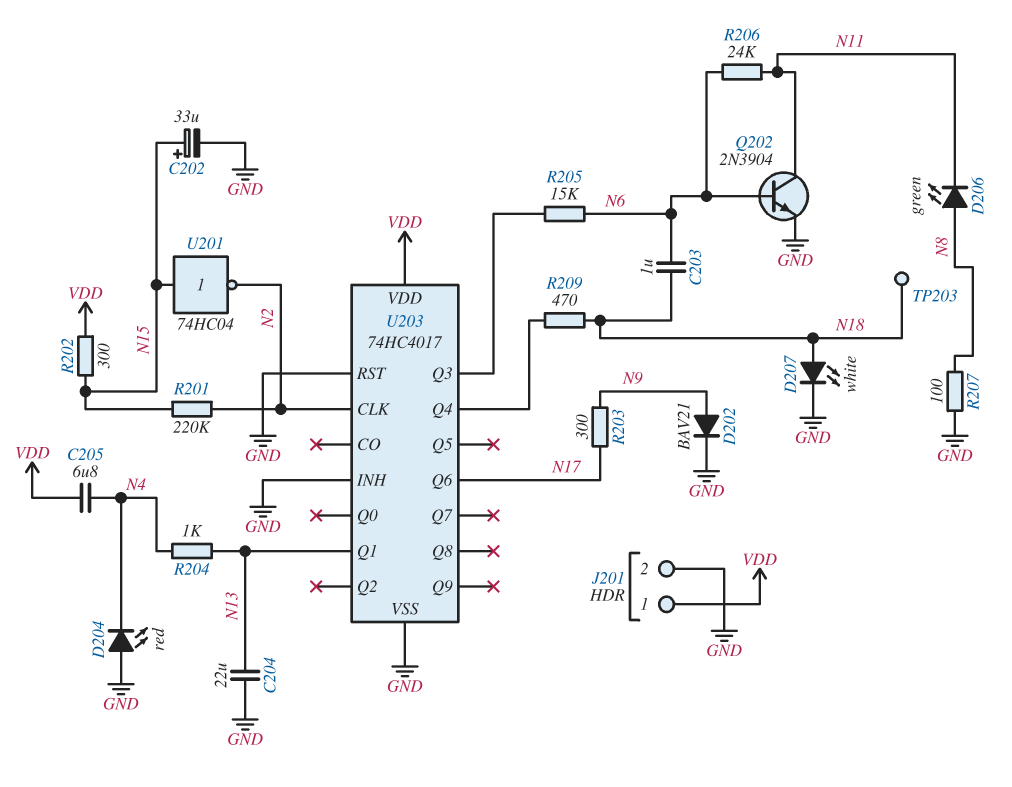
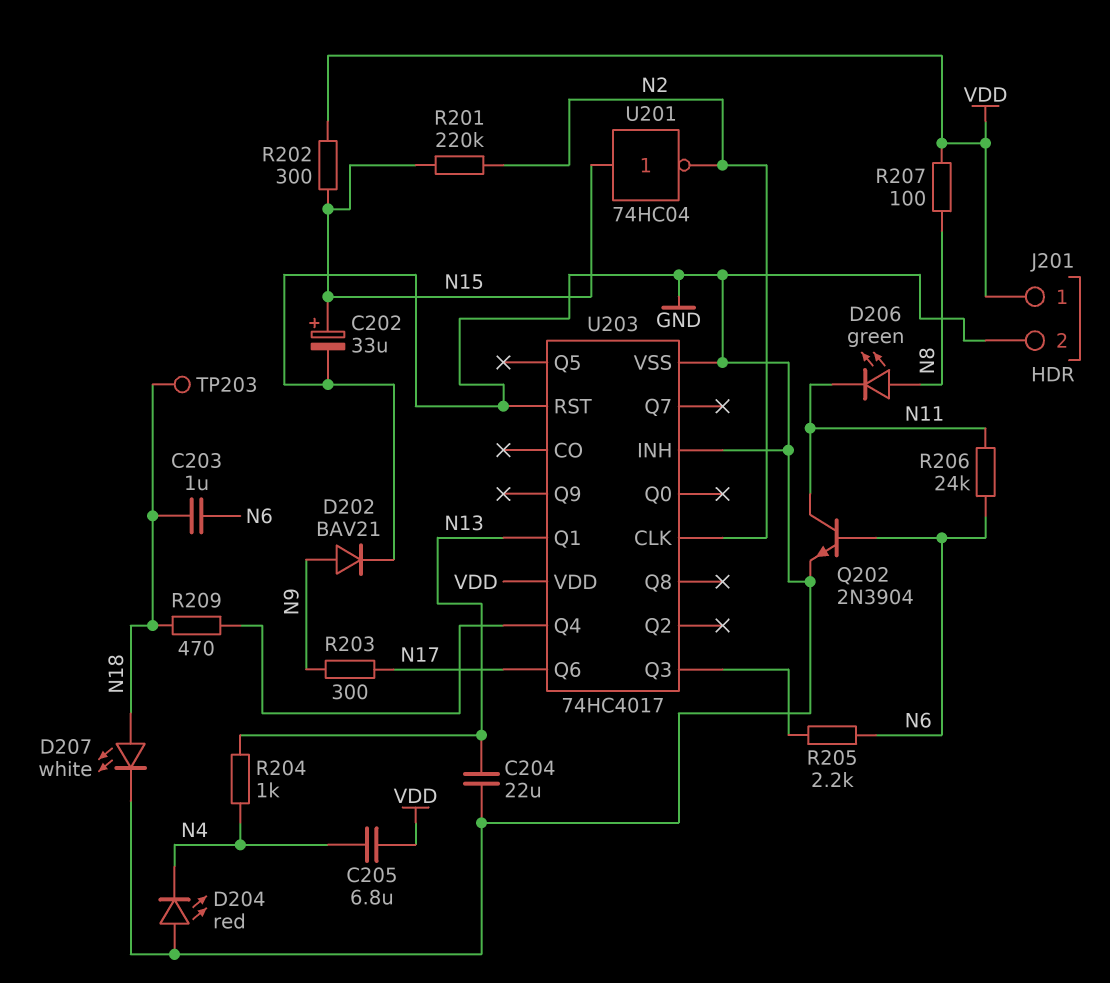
R205: 15k (N6, U203/Q3) -> 2.2k (N6, U203/Q3)
R207: 100 (GND, N8) -> 100 (N8, VDD)

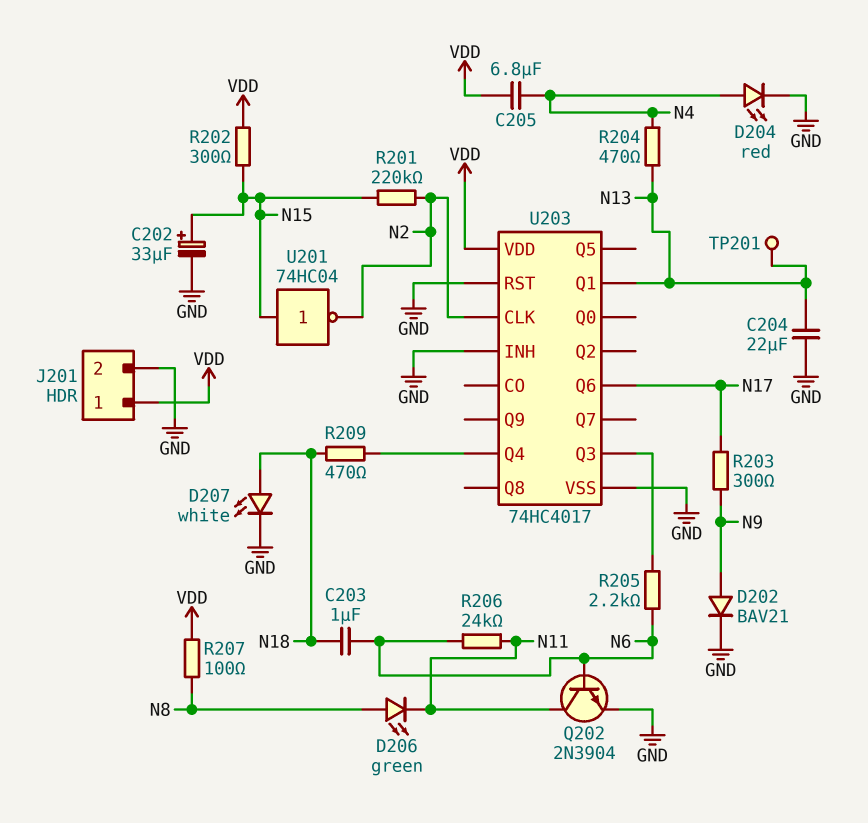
D204: LED red (A GND, K N4) -> LED red (A N4, K GND)
R204: 1k (N4, N13) -> 470 (N4, N13)
TP201: none -> test point (N13)
TP203: test point (N18) -> none

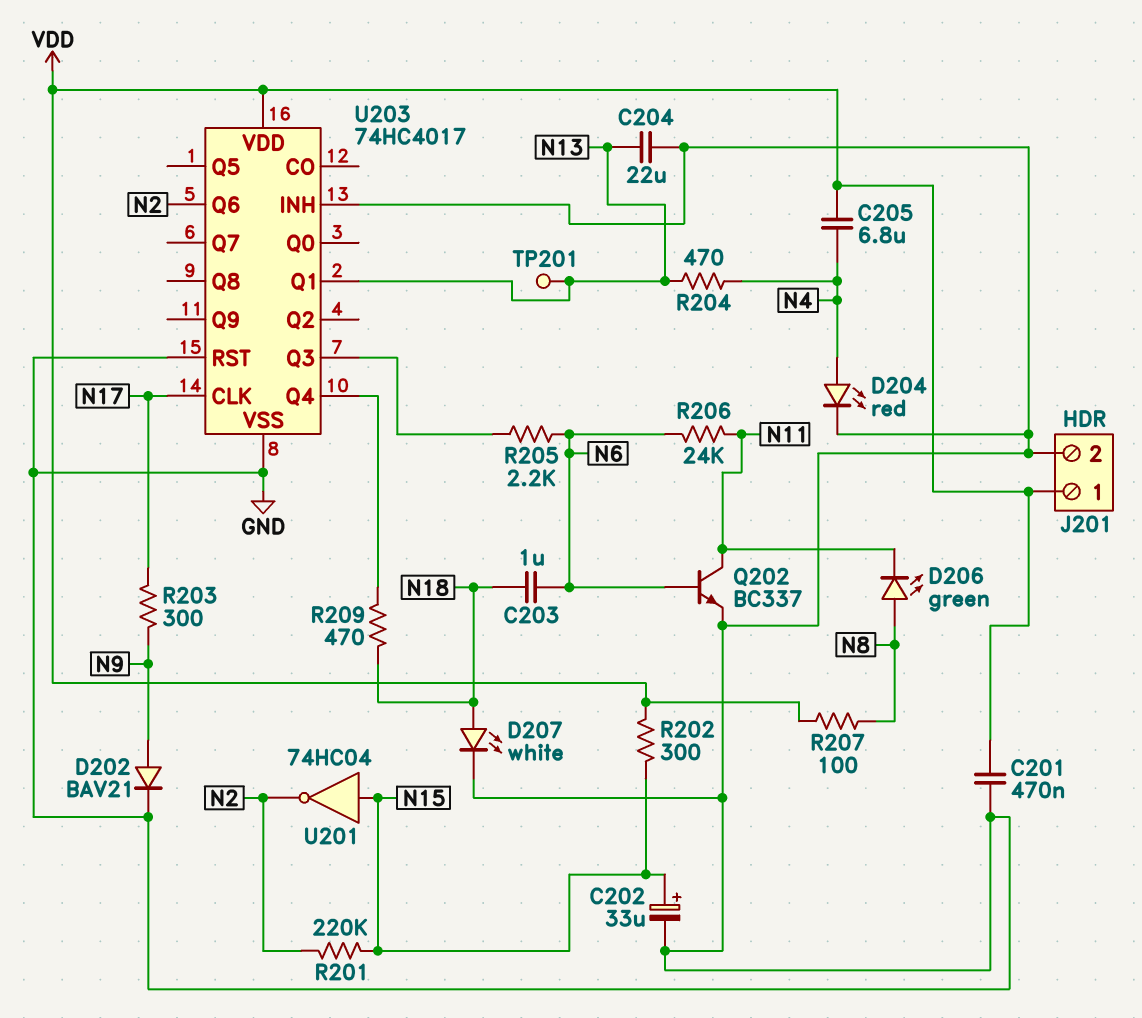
C201: none -> 470nF (GND, VDD)
Q202: NPN 2N3904 (B N6, C N11, E GND) -> NPN BC337 (B N6, C N11, E GND)
U203 pin CLK: N2 -> N17
U203 pin Q6: N17 -> N2

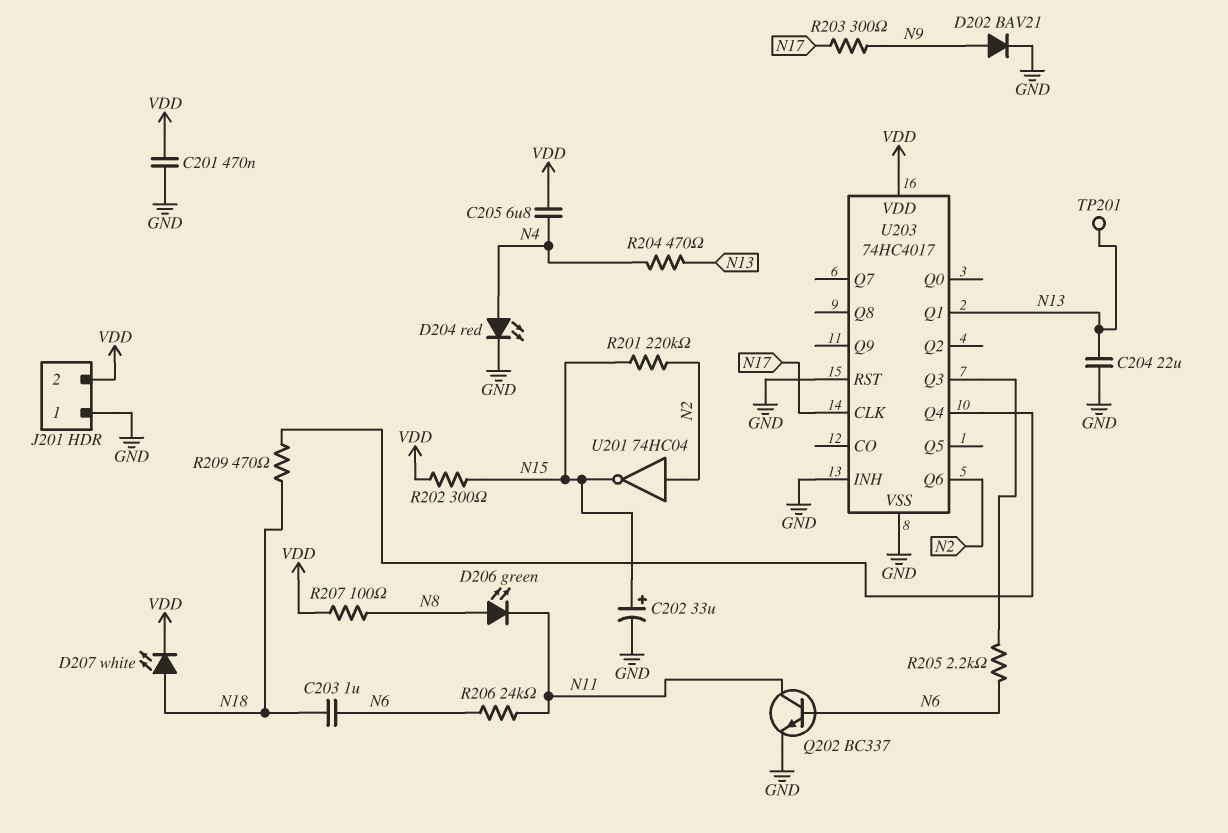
D207: LED white (A N18, K GND) -> LED white (A N18, K VDD)
J201 pin 1: VDD -> GND
J201 pin 2: GND -> VDD
U201: NOT 74HC04 (in N15, out N2) -> NOT 74HC04 (in N2, out N15)

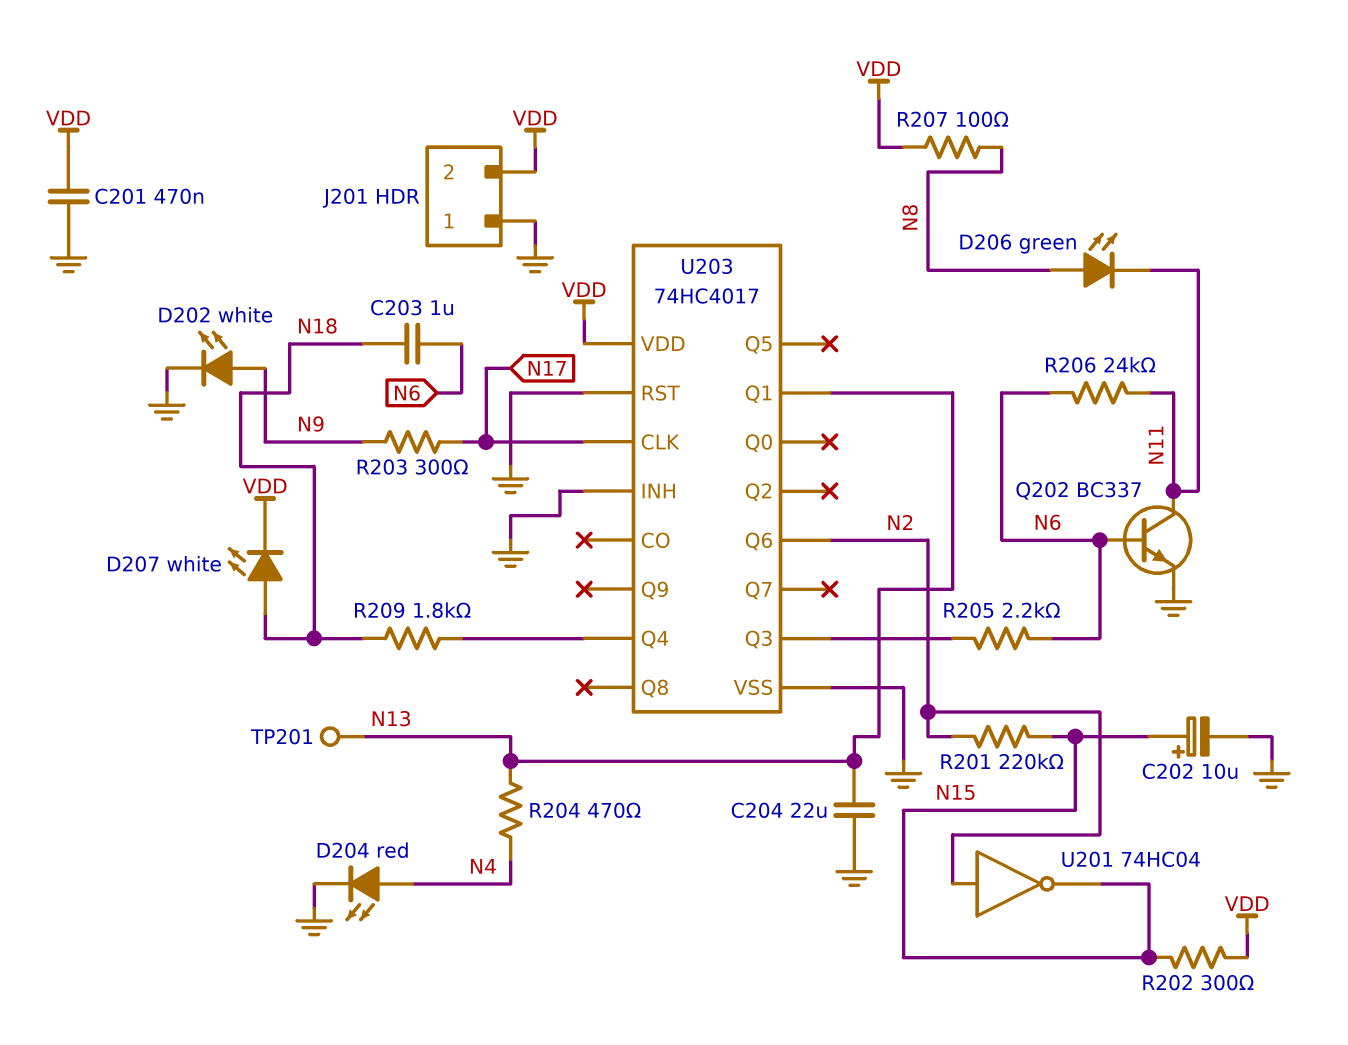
C202: 33uF (plus N15, minus GND) -> 10uF (plus N15, minus GND)
C205: 6.8uF (N4, VDD) -> none
D202: diode BAV21 (A N9, K GND) -> LED white (A N9, K GND)
R209: 470 (N18, U203/Q4) -> 1.8k (N18, U203/Q4)

